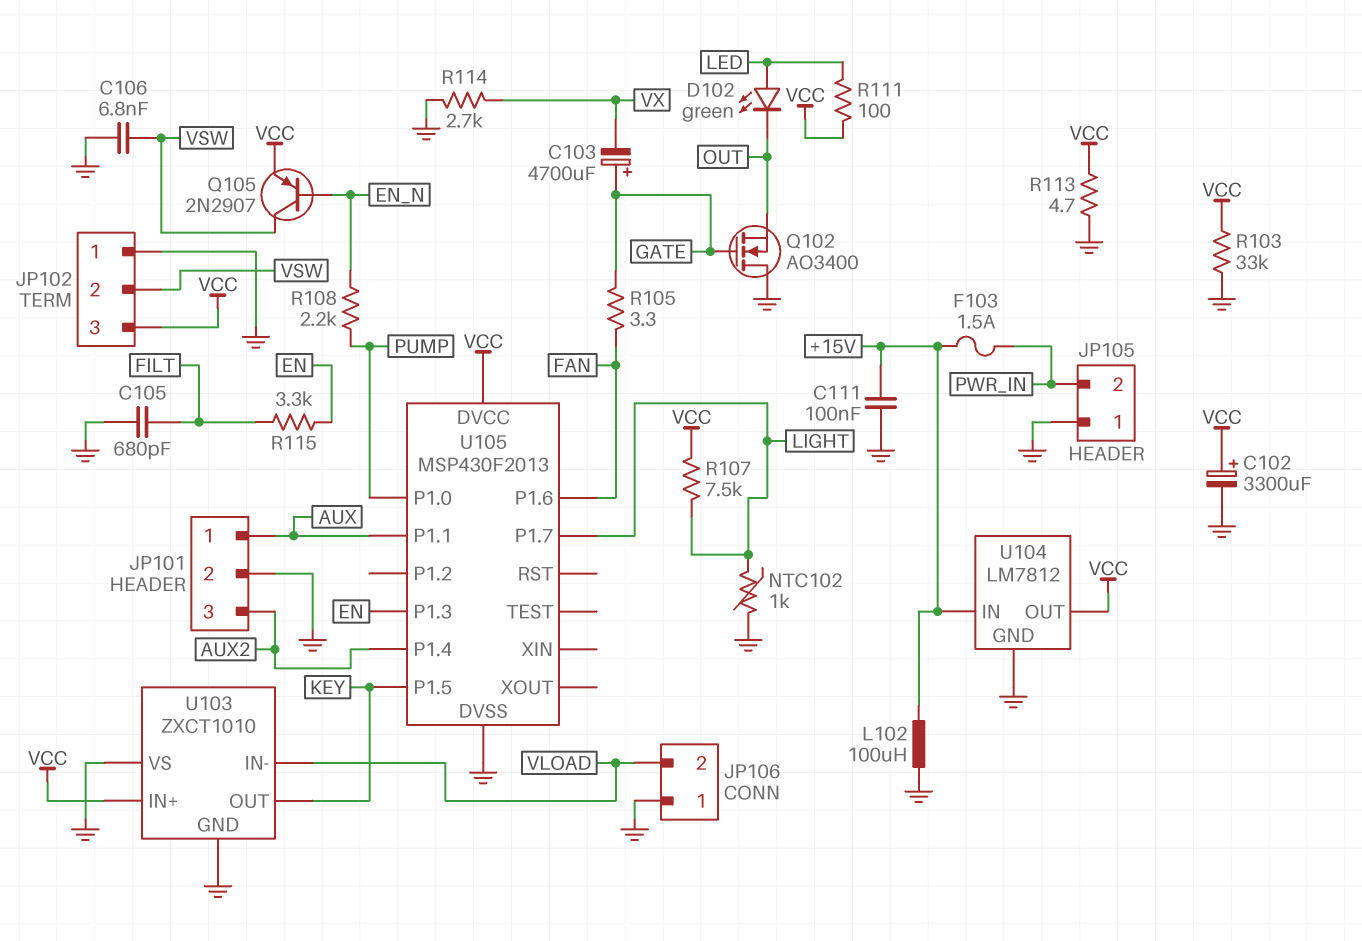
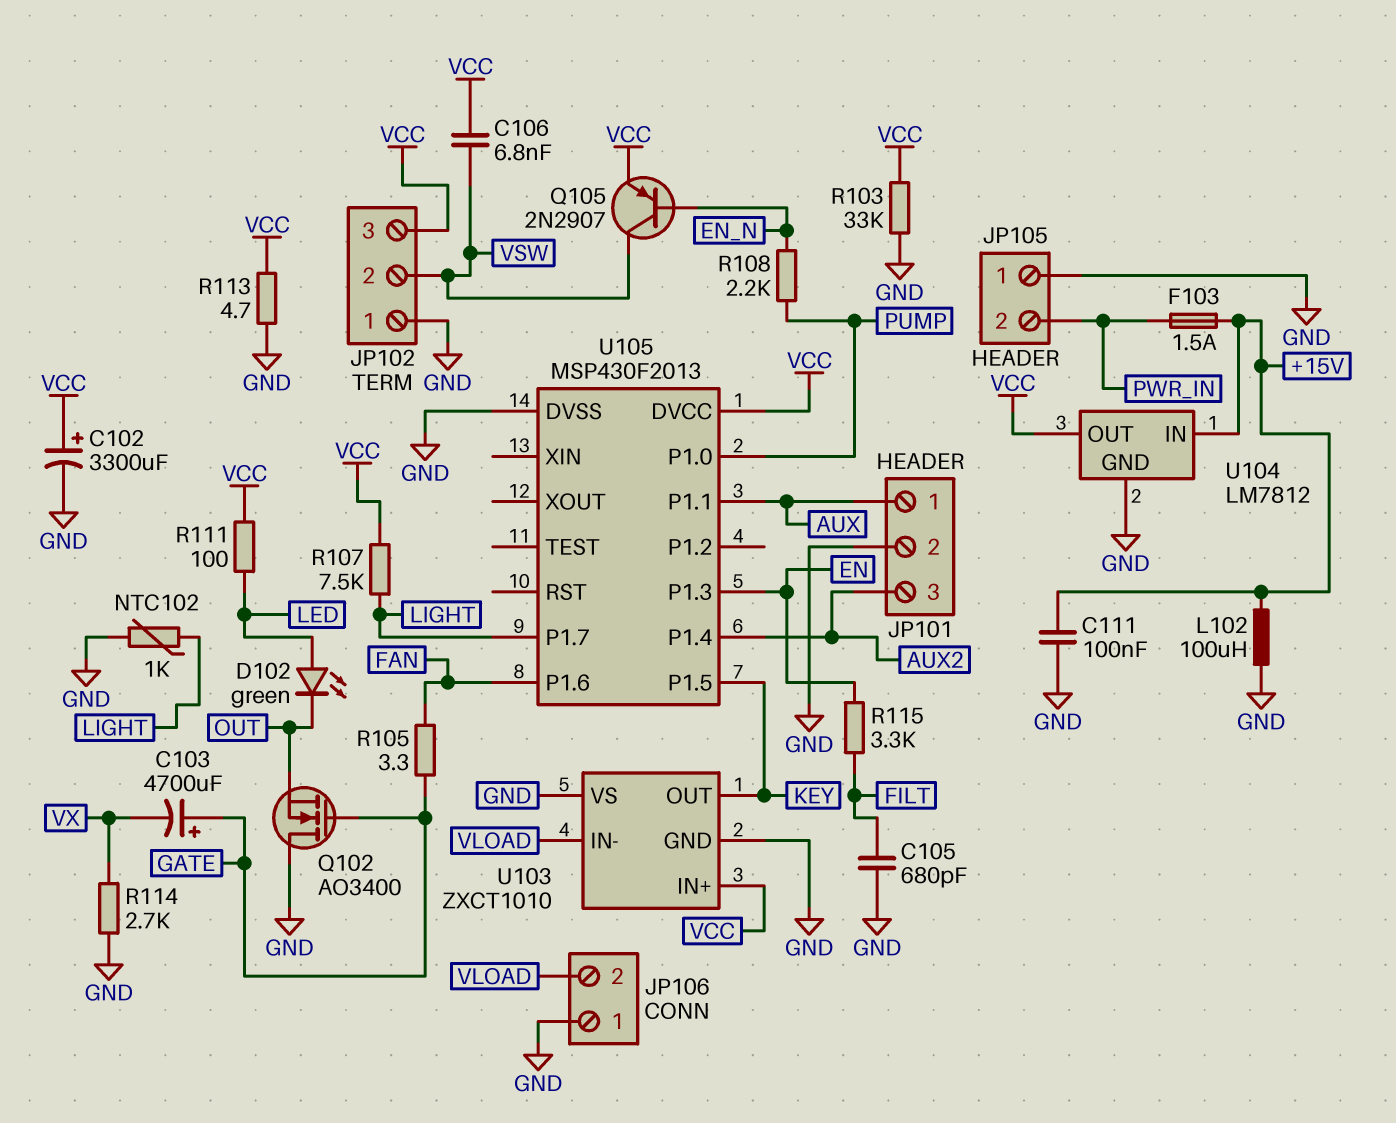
C106: 6.8nF (GND, VSW) -> 6.8nF (VCC, VSW)

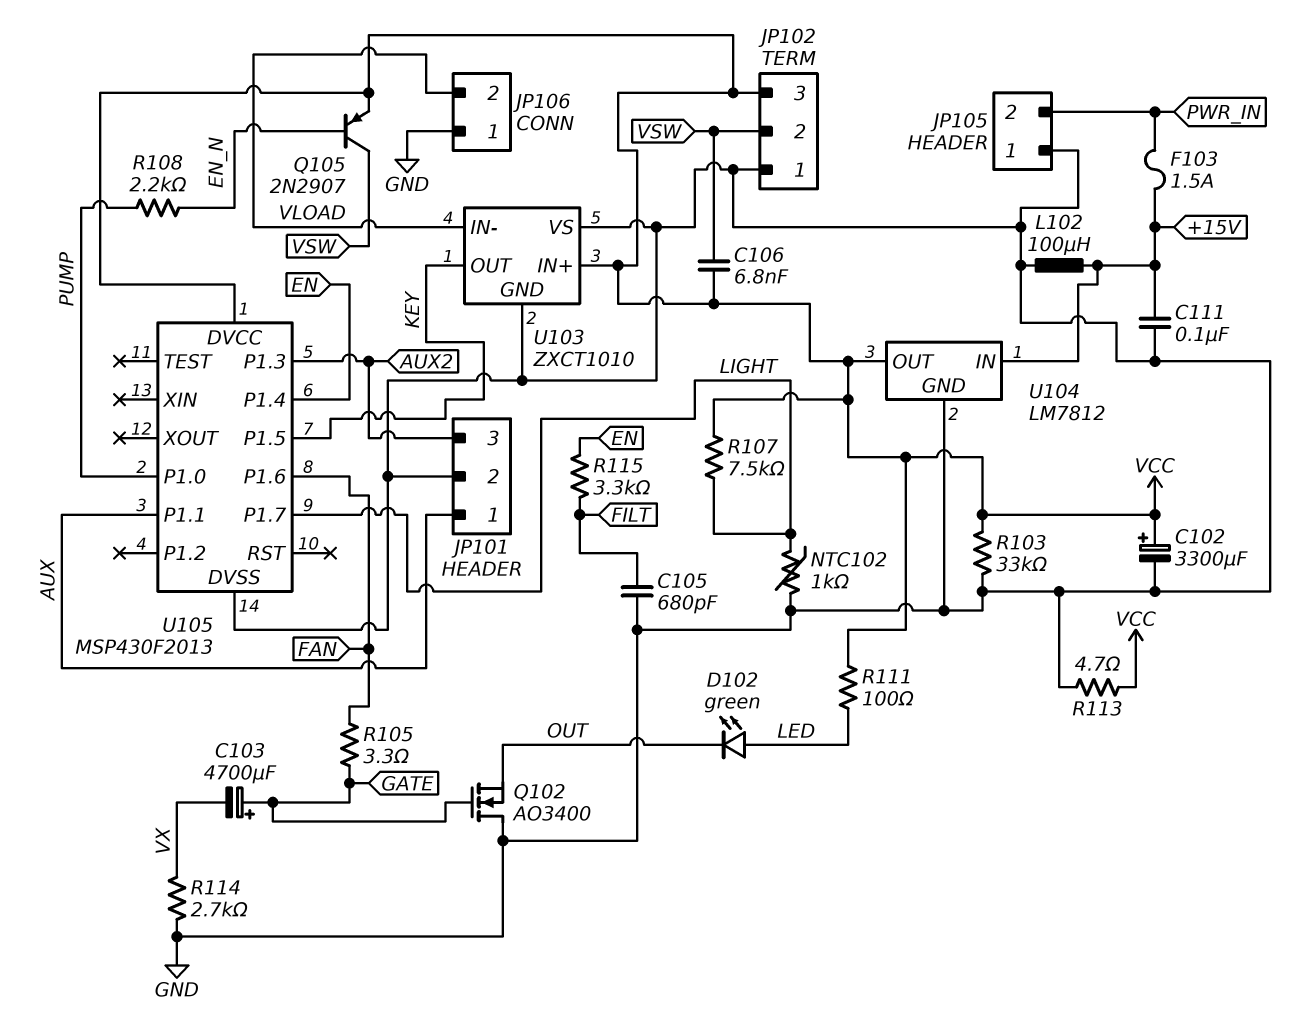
U105 pin P1.3: EN -> AUX2
U105 pin P1.4: AUX2 -> EN

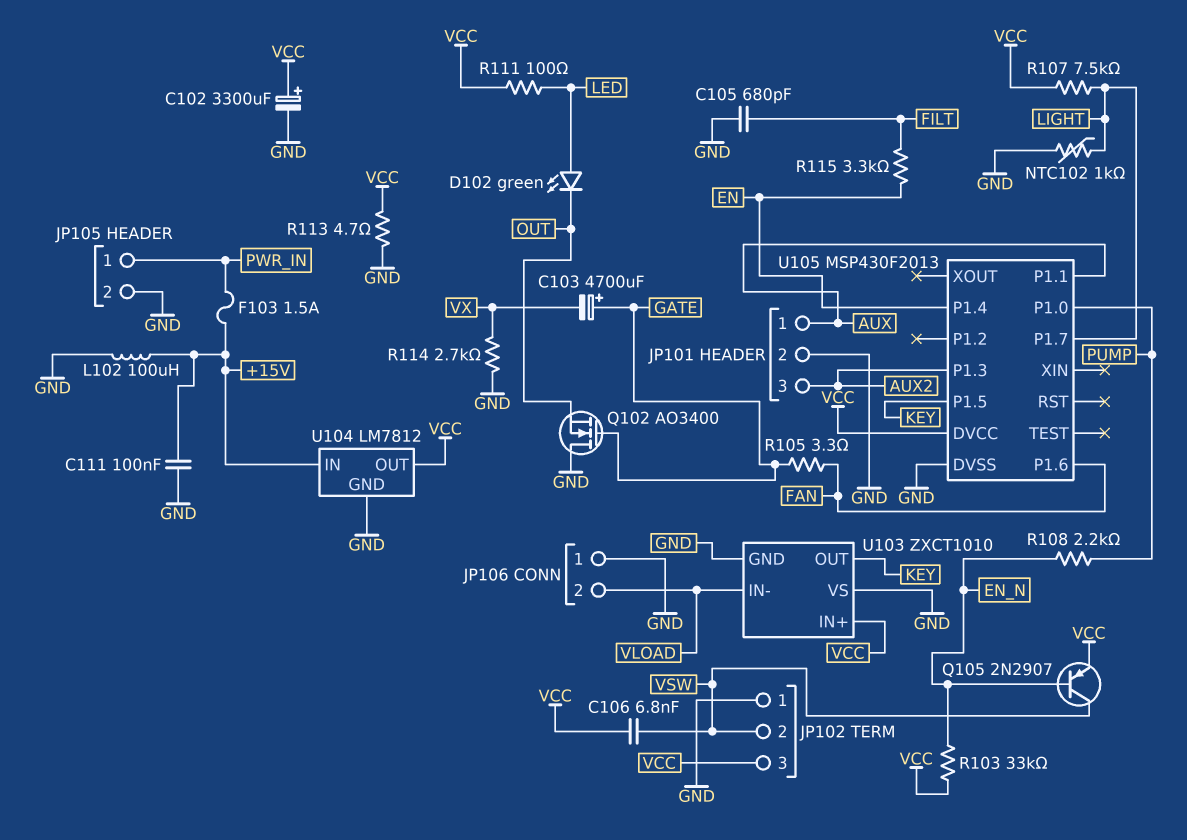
JP105 pin 1: GND -> PWR_IN
JP105 pin 2: PWR_IN -> GND
R103: 33k (GND, VCC) -> 33k (EN_N, VCC)

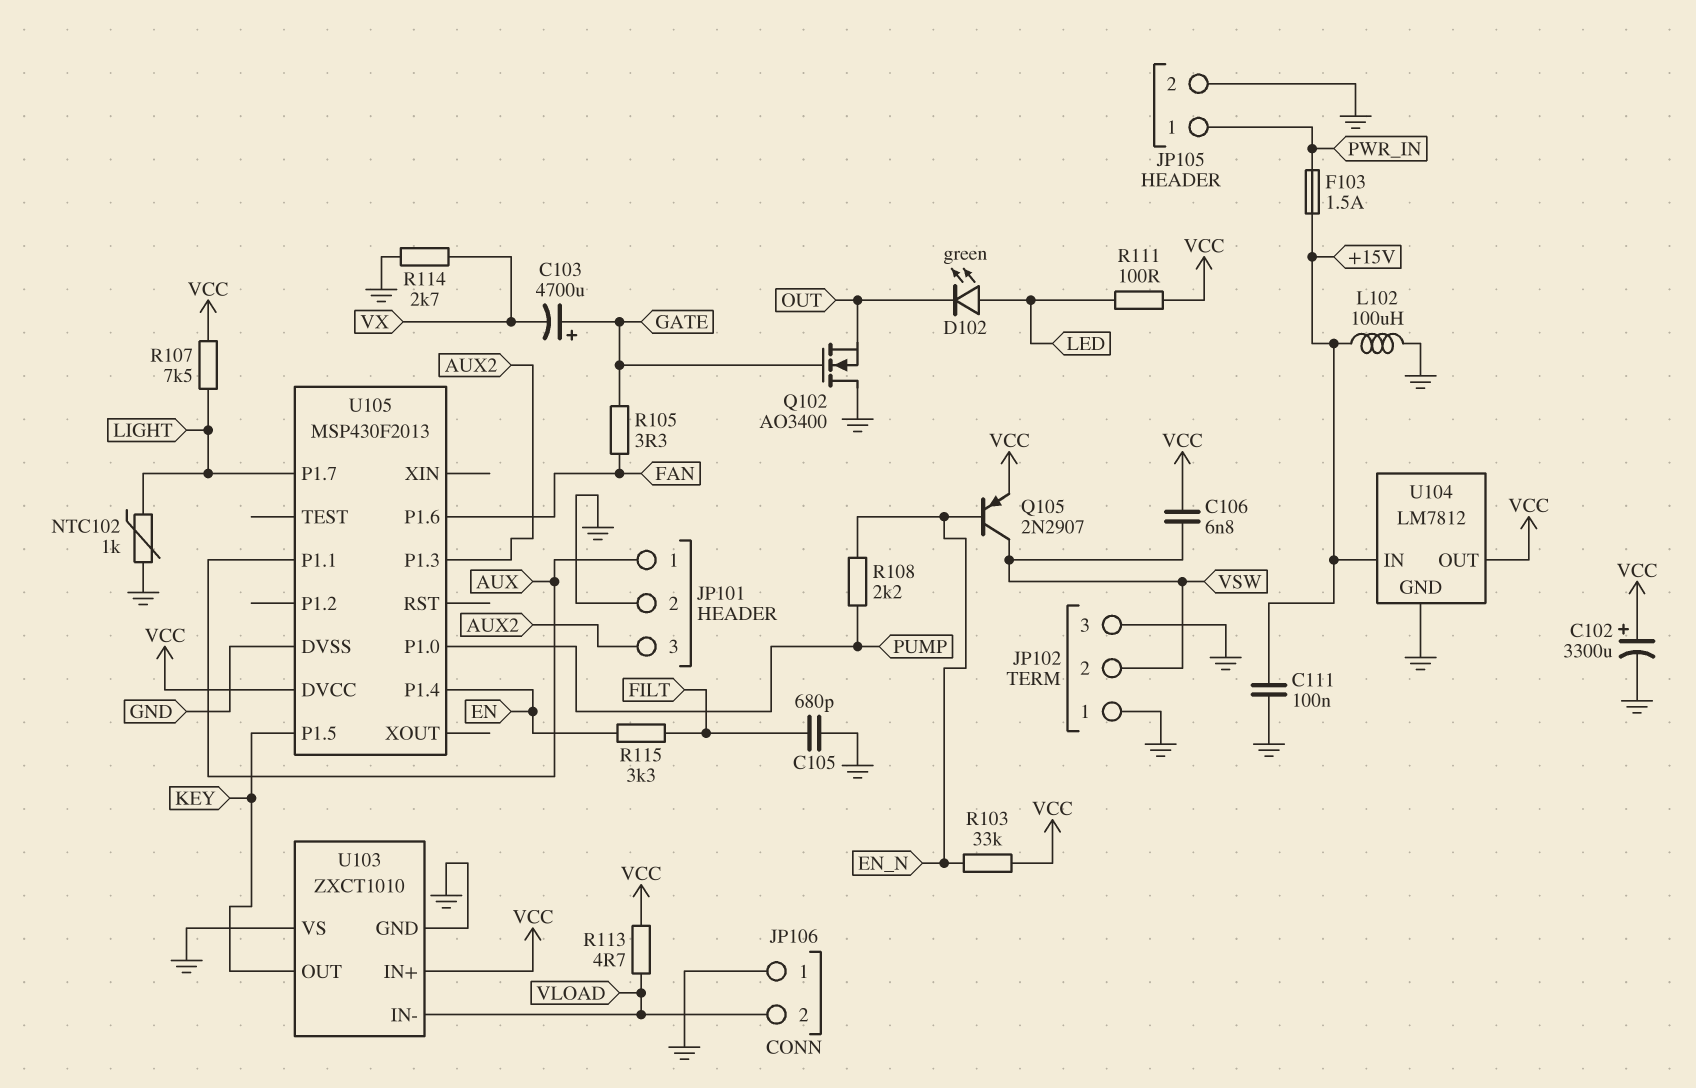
JP102 pin 3: VCC -> GND
R113: 4.7 (GND, VCC) -> 4.7 (VCC, VLOAD)

